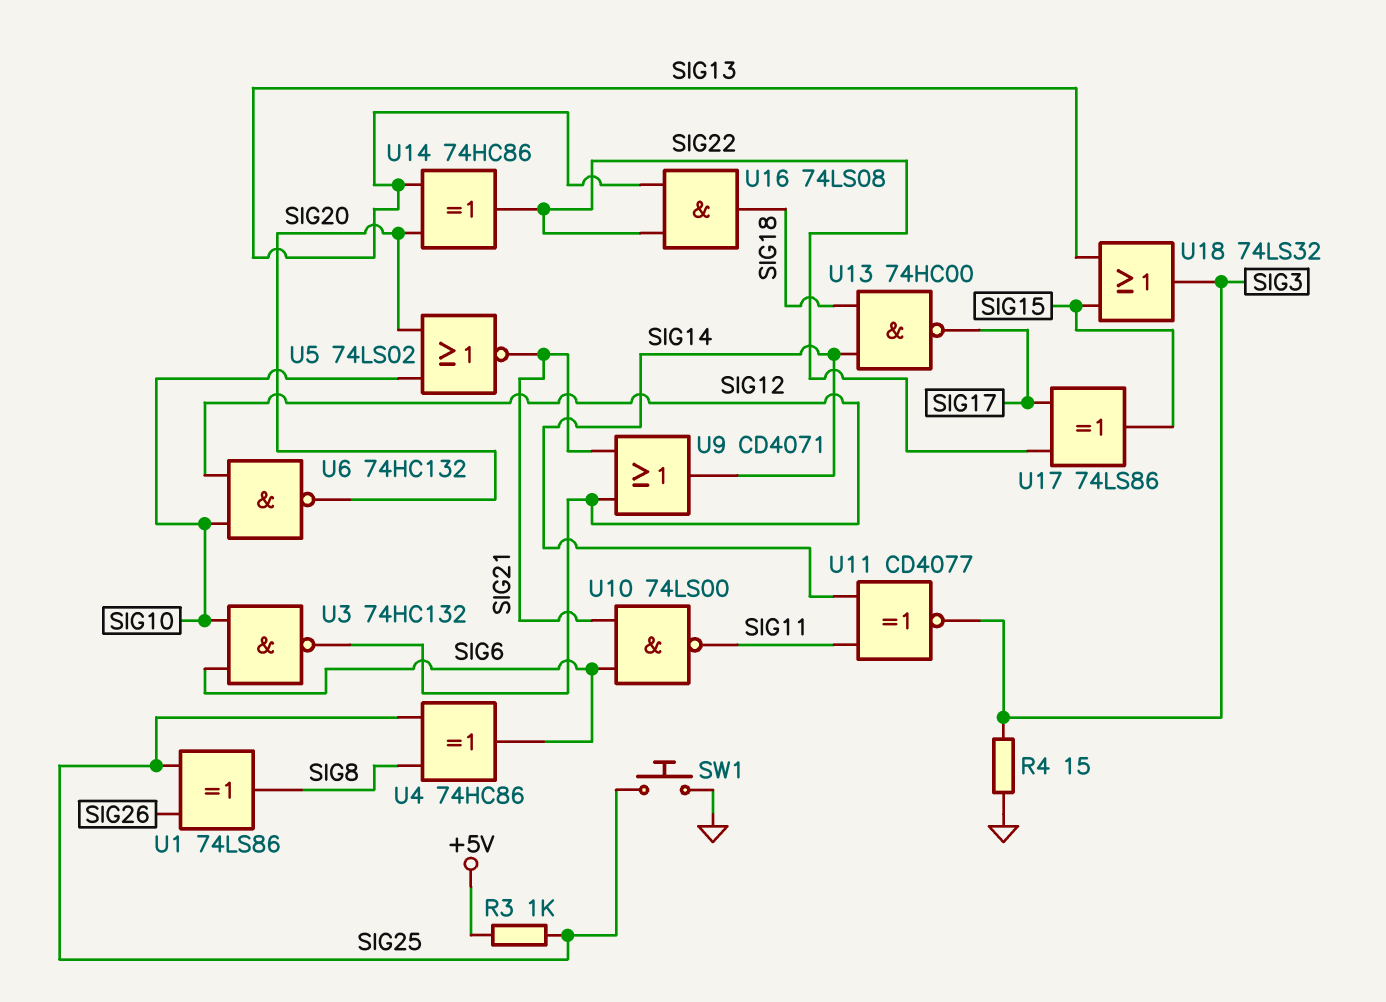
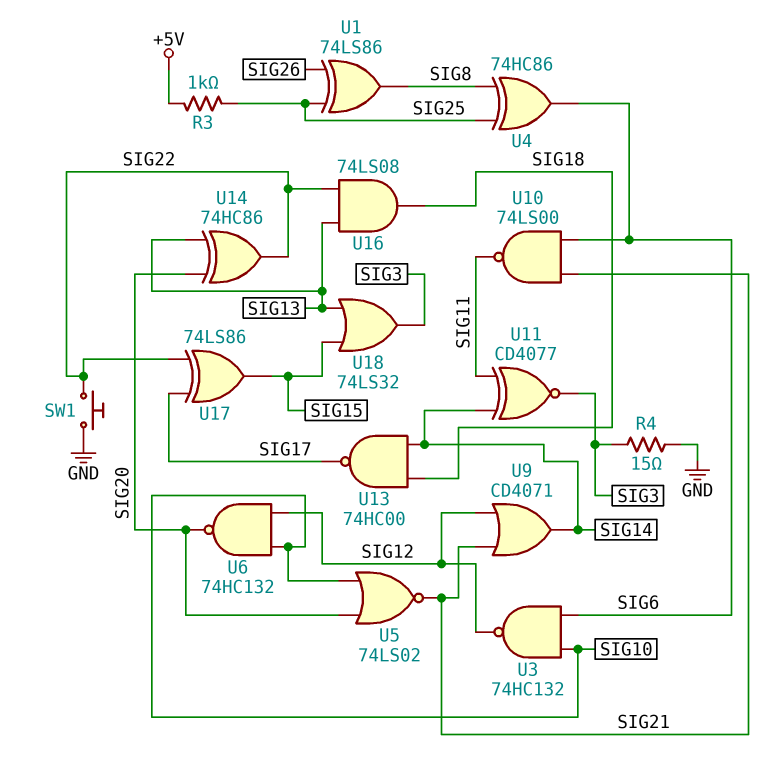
SW1: button (GND, SIG25) -> button (GND, SIG22)

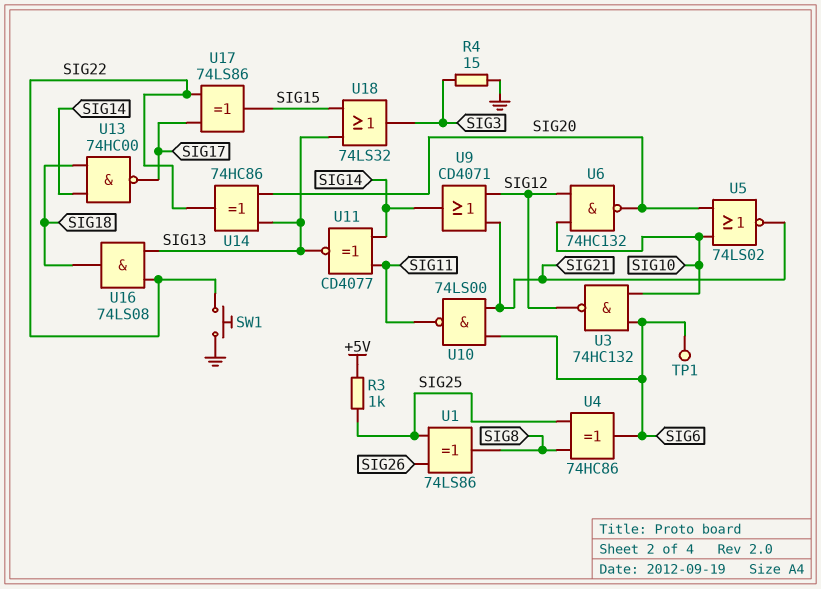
TP1: none -> test point (SIG6)
U11: XNOR CD4077 (in SIG11, in SIG14, out SIG3) -> XNOR CD4077 (in SIG11, in SIG14, out SIG13)

